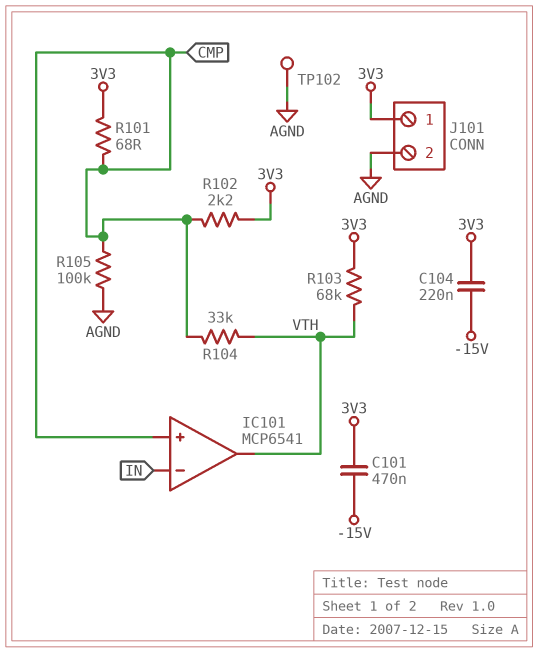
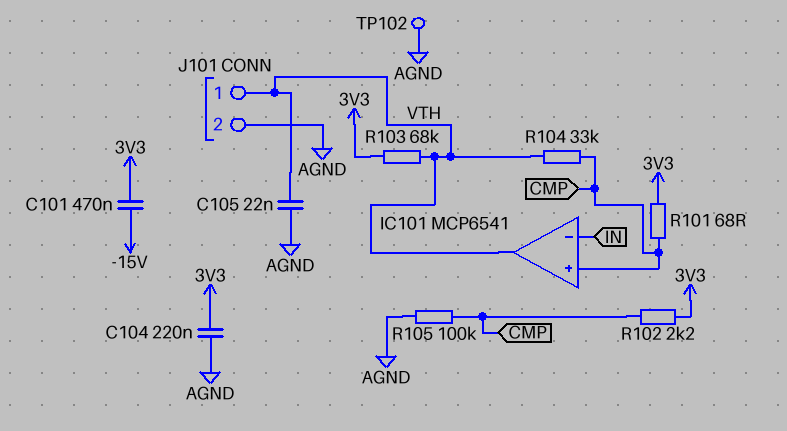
C104: 220nF (-15V, 3V3) -> 220nF (3V3, AGND)
C105: none -> 22nF (AGND, VTH)
J101 pin 1: 3V3 -> VTH

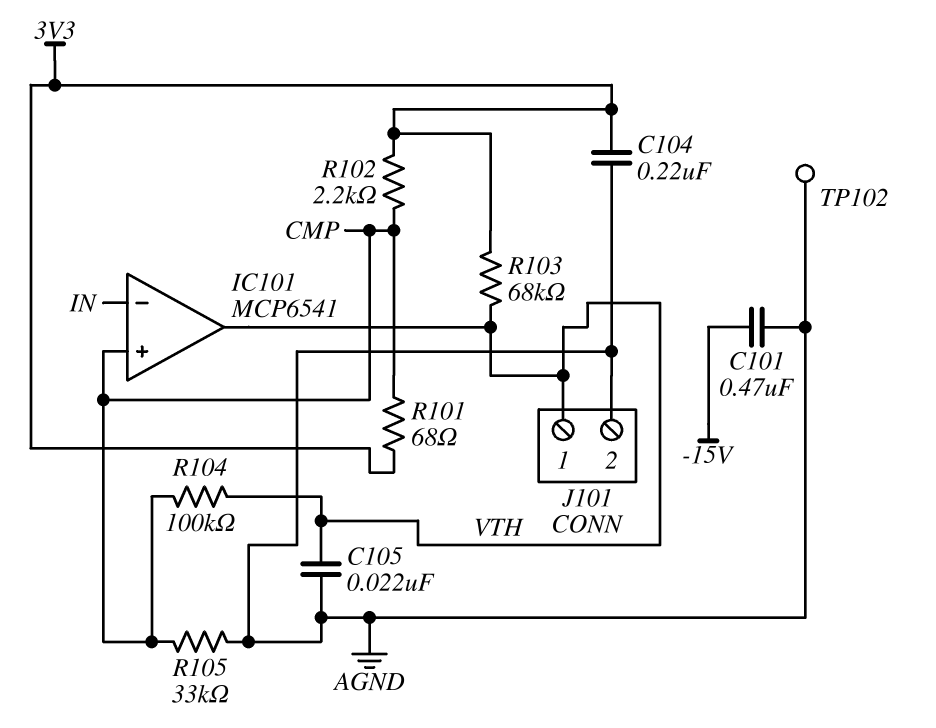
C101: 470nF (-15V, 3V3) -> 470nF (-15V, AGND)
R104: 33k (CMP, VTH) -> 100k (CMP, VTH)
R105: 100k (AGND, CMP) -> 33k (AGND, CMP)

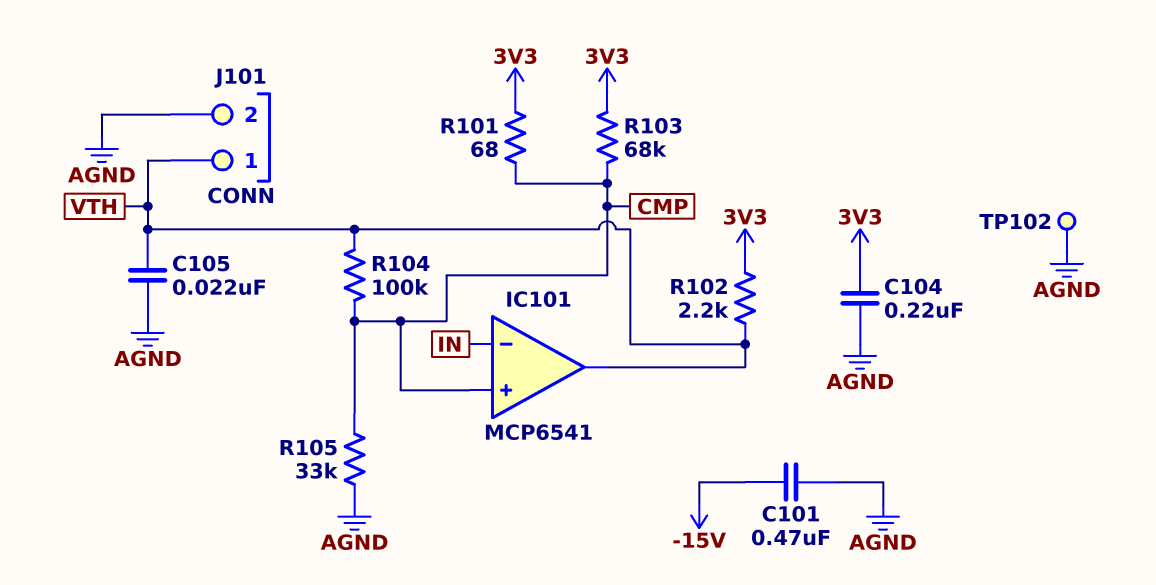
R102: 2.2k (3V3, CMP) -> 2.2k (3V3, VTH)
R103: 68k (3V3, VTH) -> 68k (3V3, CMP)

